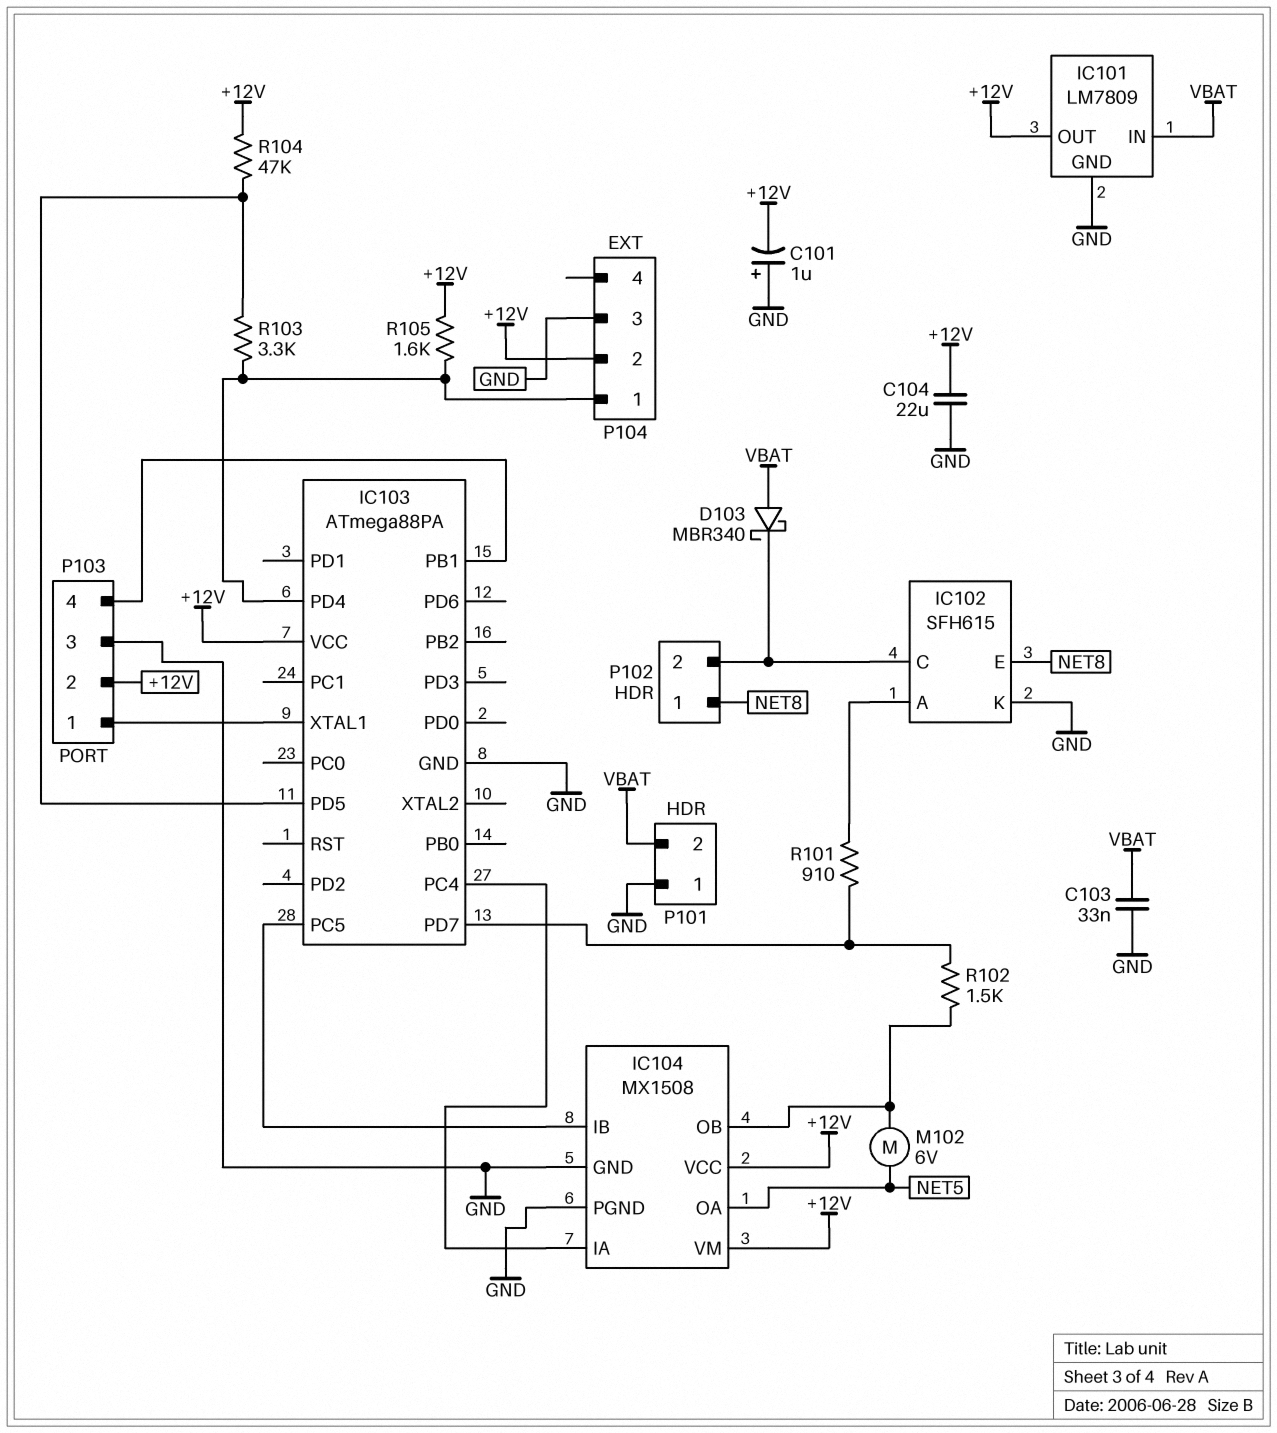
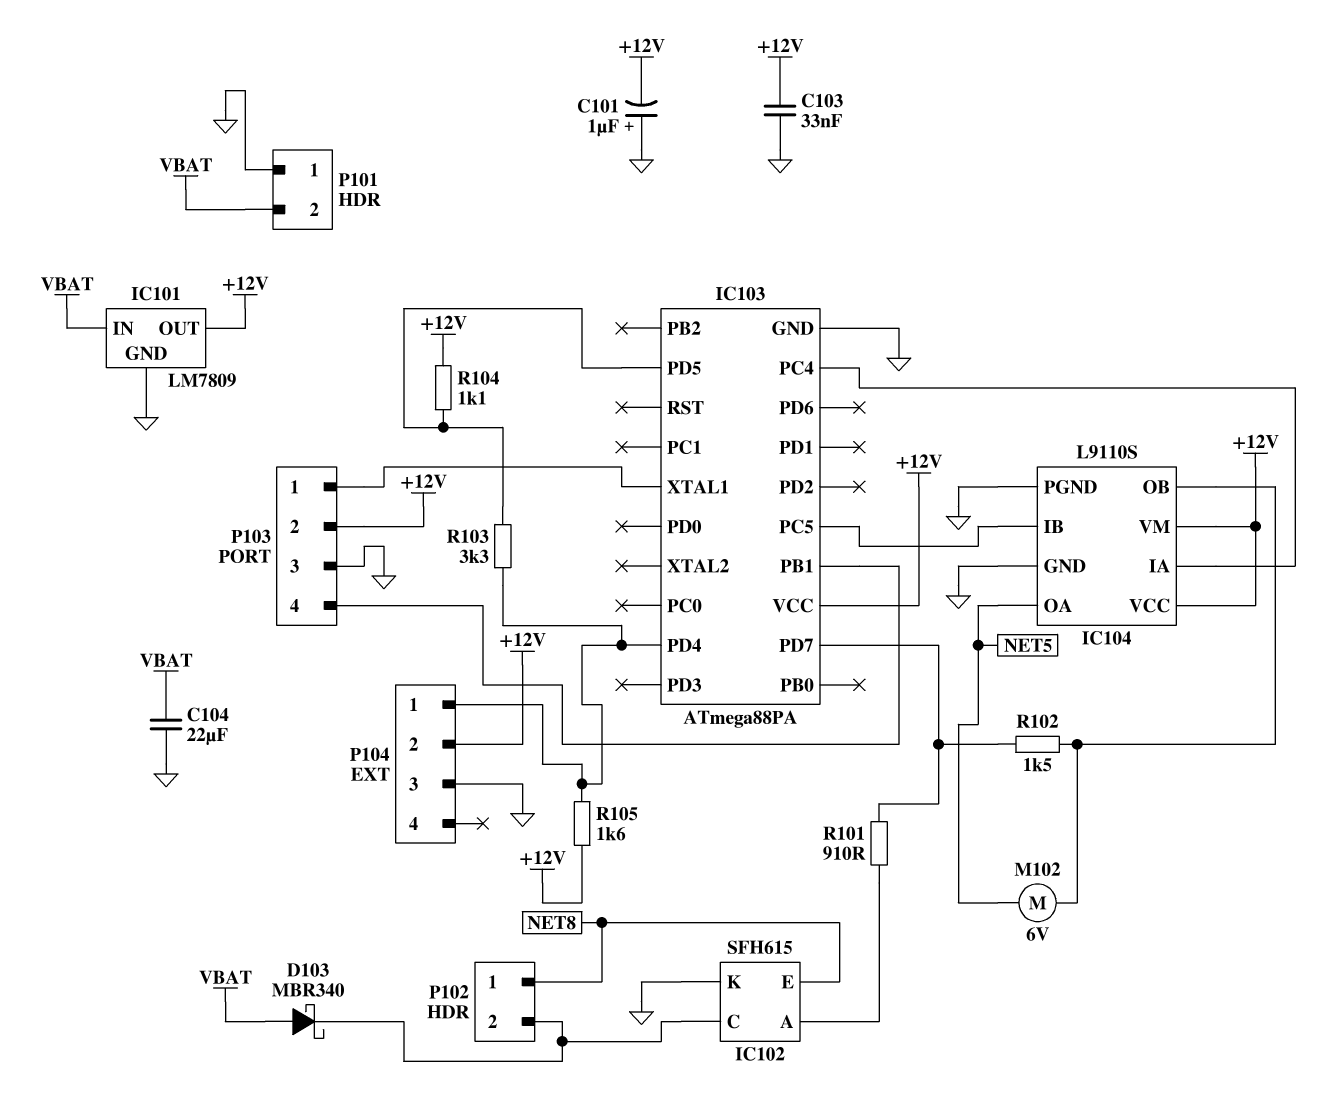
C103: 33nF (GND, VBAT) -> 33nF (+12V, GND)
C104: 22uF (+12V, GND) -> 22uF (GND, VBAT)
IC104: MX1508 -> L9110S
R104: 47k (+12V, IC103/PD5) -> 1.1k (+12V, IC103/PD5)

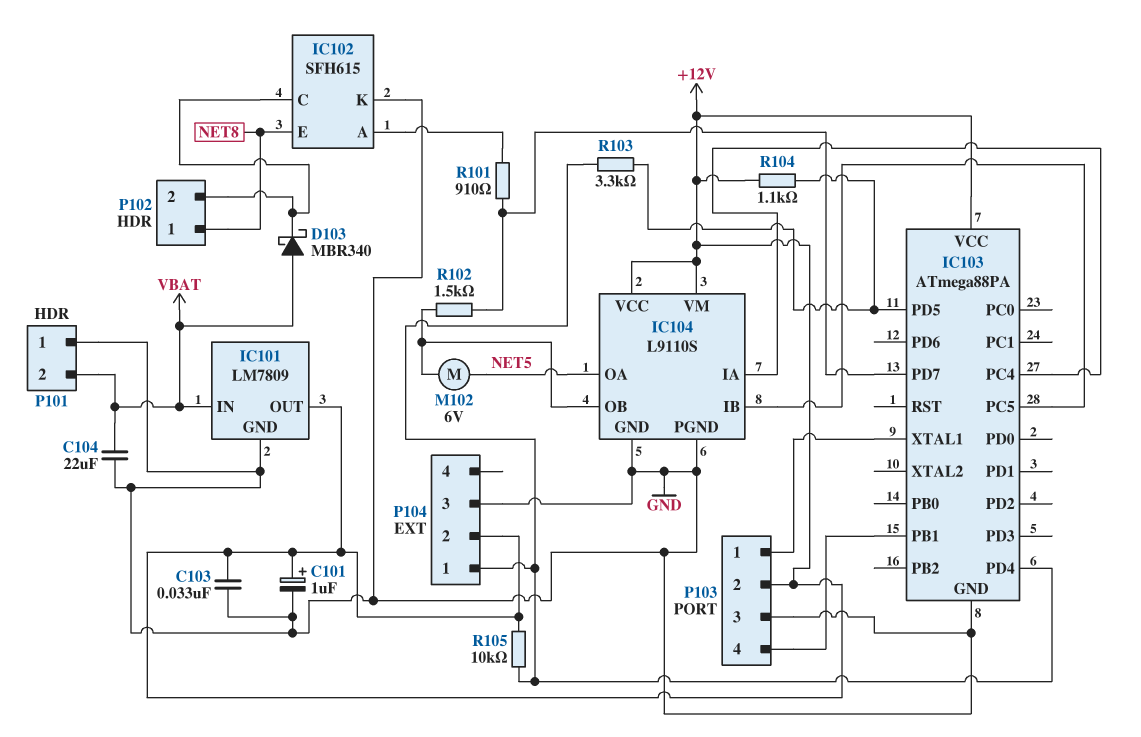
C101: 1uF (plus GND, minus +12V) -> 1uF (plus +12V, minus GND)
R105: 1.6k (+12V, IC103/PD4) -> 10k (+12V, IC103/PD4)

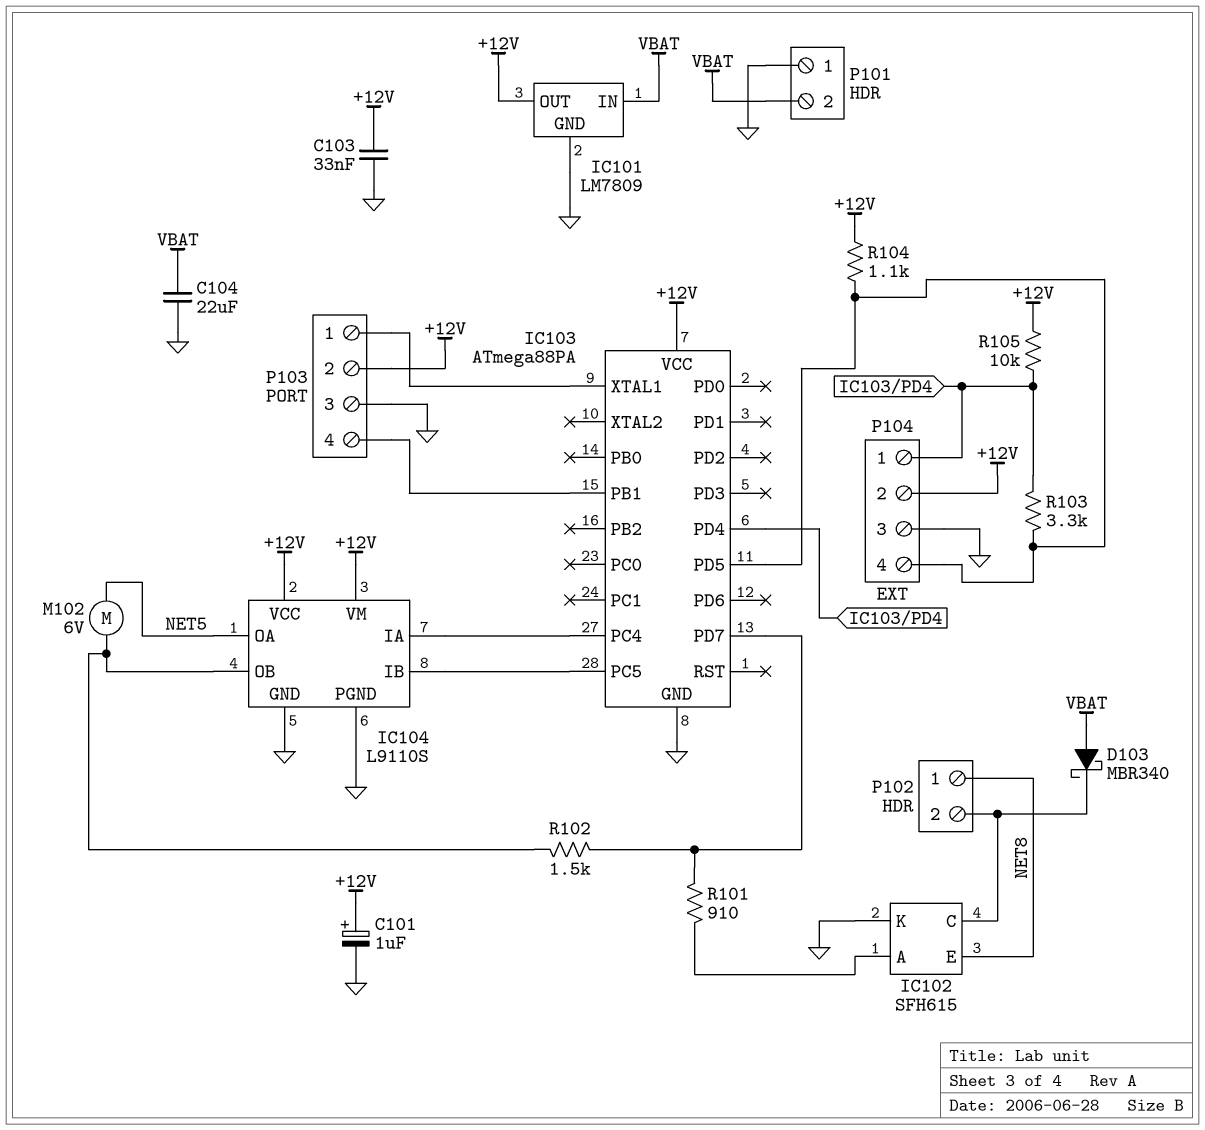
P104 pin 4: none -> IC103/PD5

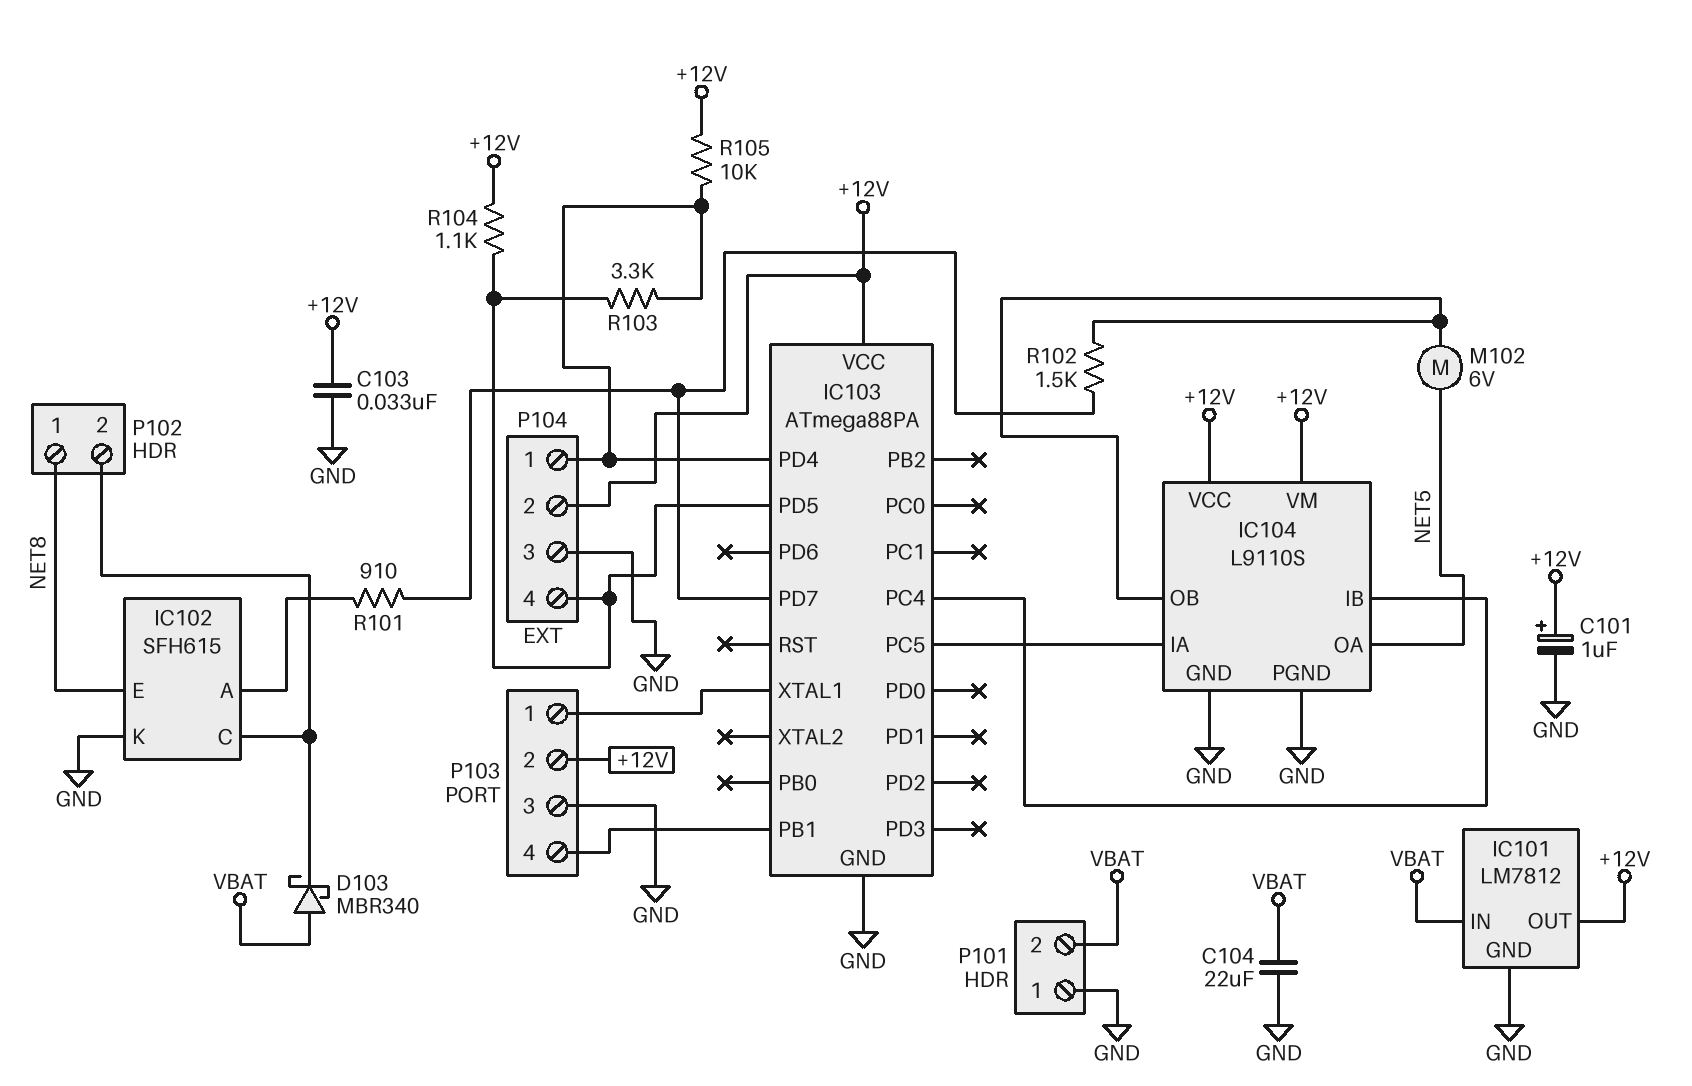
IC101: LM7809 -> LM7812
IC104 pin IA: IC103/PC4 -> IC103/PC5
IC104 pin IB: IC103/PC5 -> IC103/PC4

